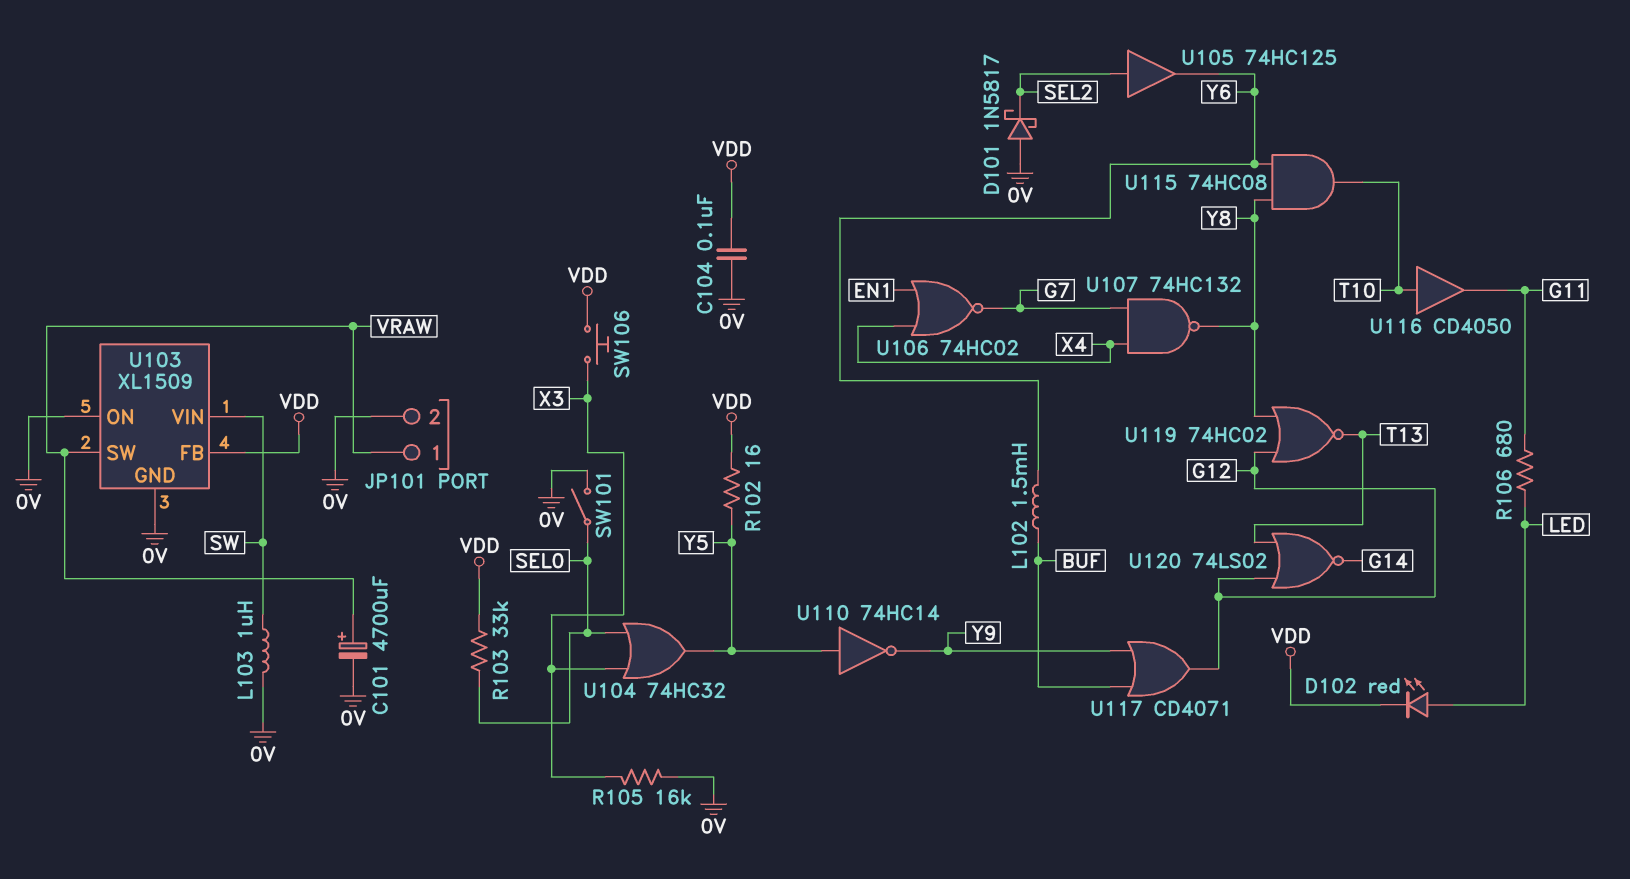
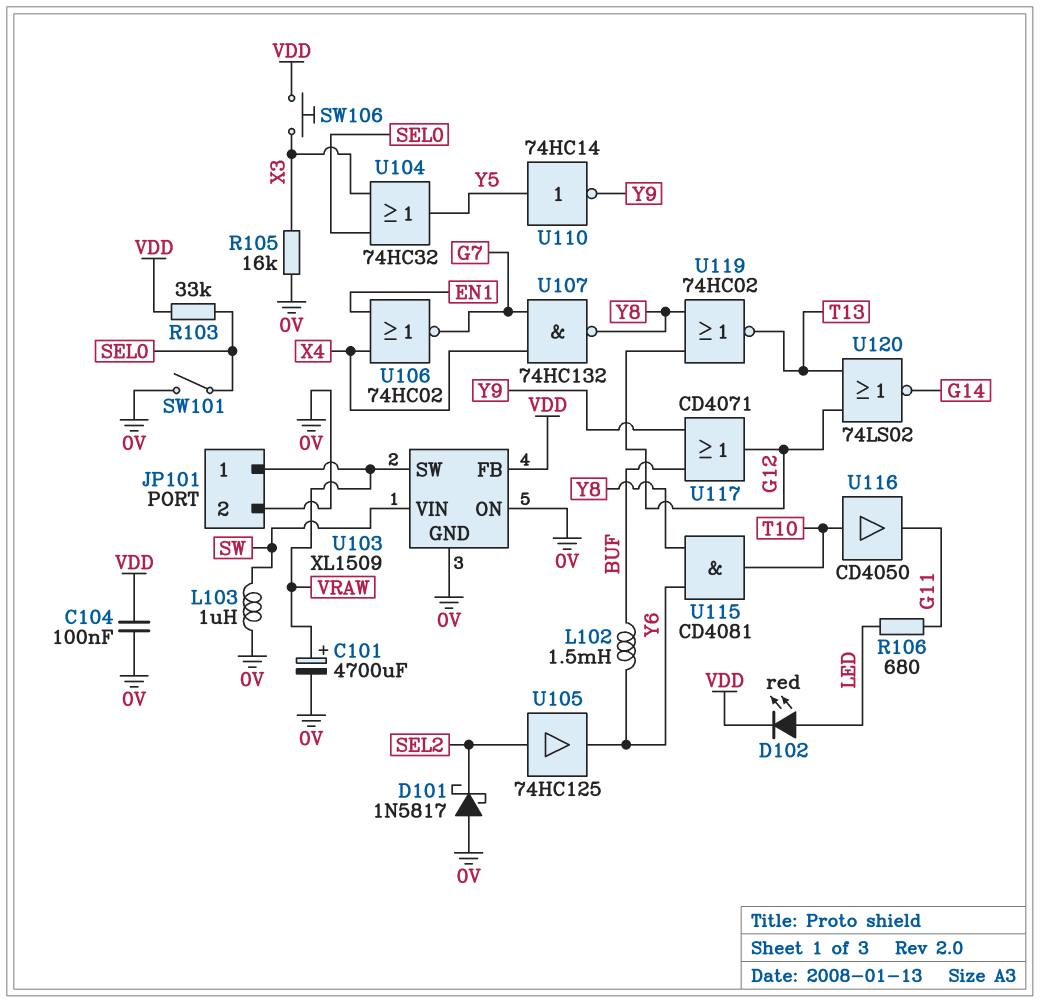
R102: 16 (VDD, Y5) -> none
U115: AND 74HC08 (in Y6, in Y8, out T10) -> AND CD4081 (in Y6, in Y8, out T10)

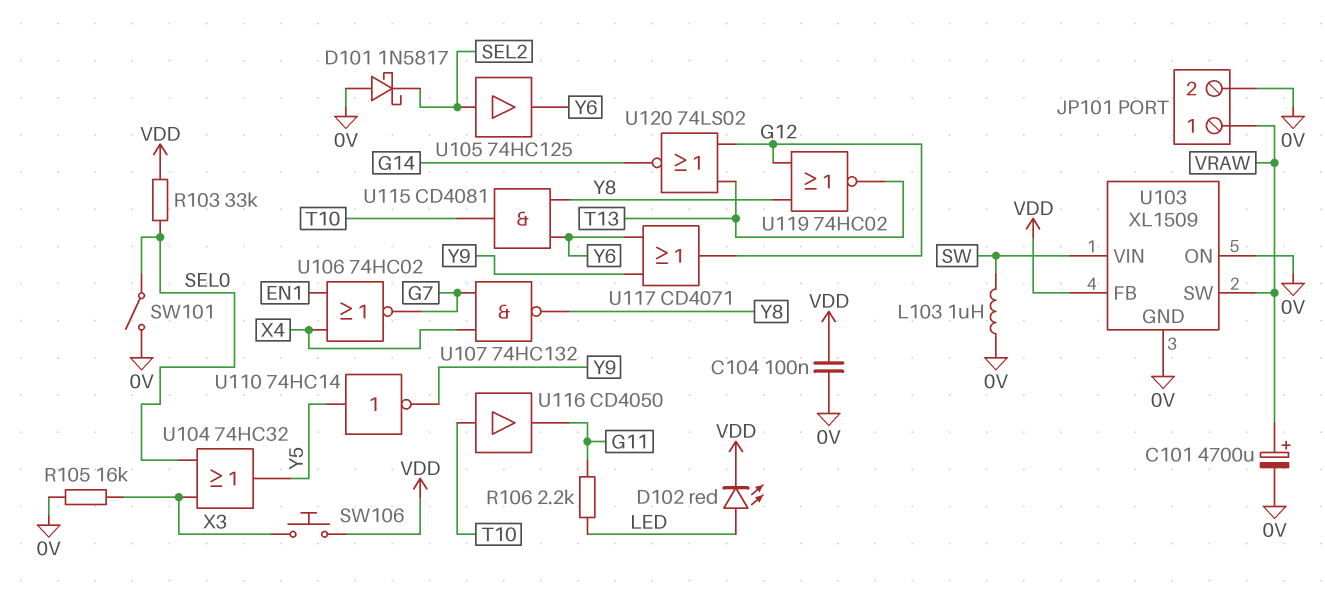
L102: 1.5mH (BUF, Y6) -> none
R106: 680 (G11, LED) -> 2.2k (G11, LED)
U117: OR CD4071 (in BUF, in Y9, out G12) -> OR CD4071 (in Y6, in Y9, out G12)

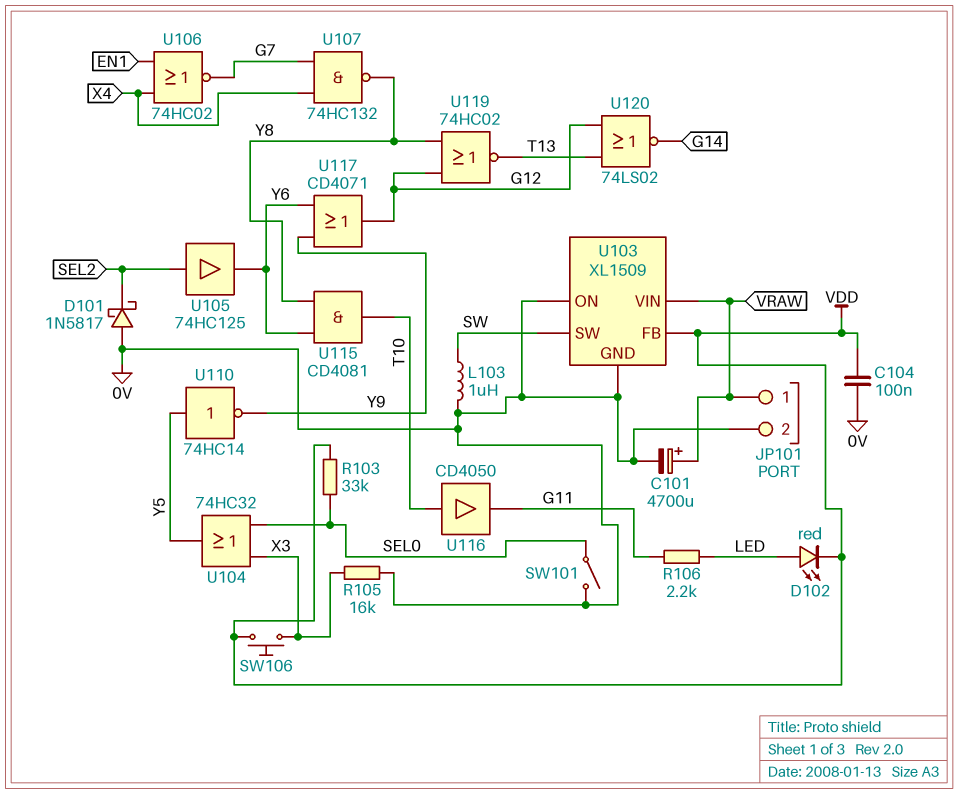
U103 pin SW: VRAW -> SW
U103 pin VIN: SW -> VRAW

